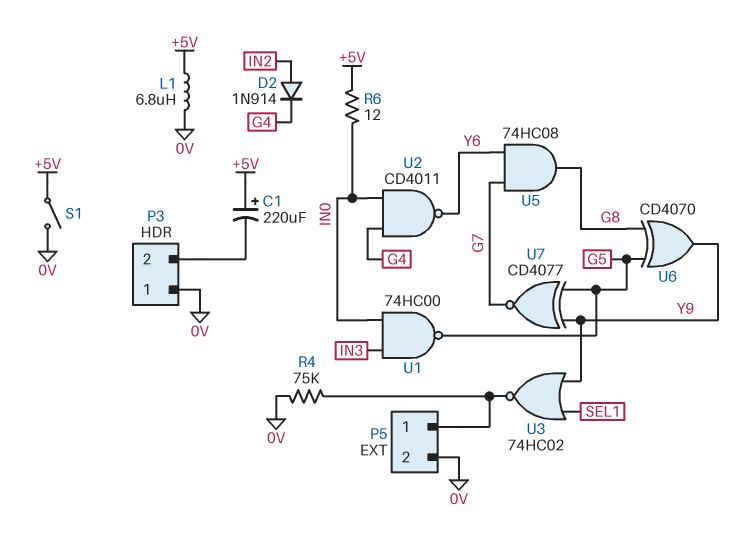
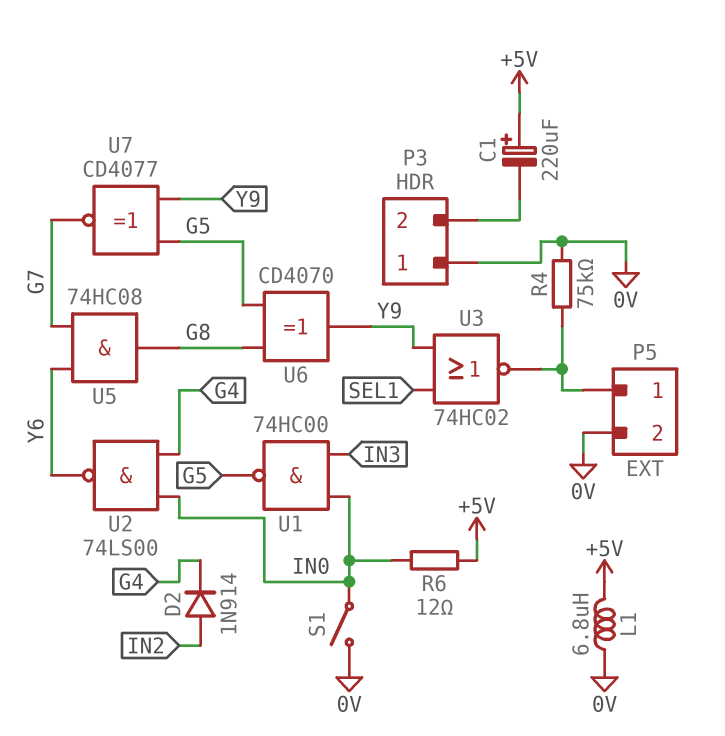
S1: switch (+5V, 0V) -> switch (0V, IN0)
U2: NAND CD4011 (in G4, in IN0, out Y6) -> NAND 74LS00 (in G4, in IN0, out Y6)

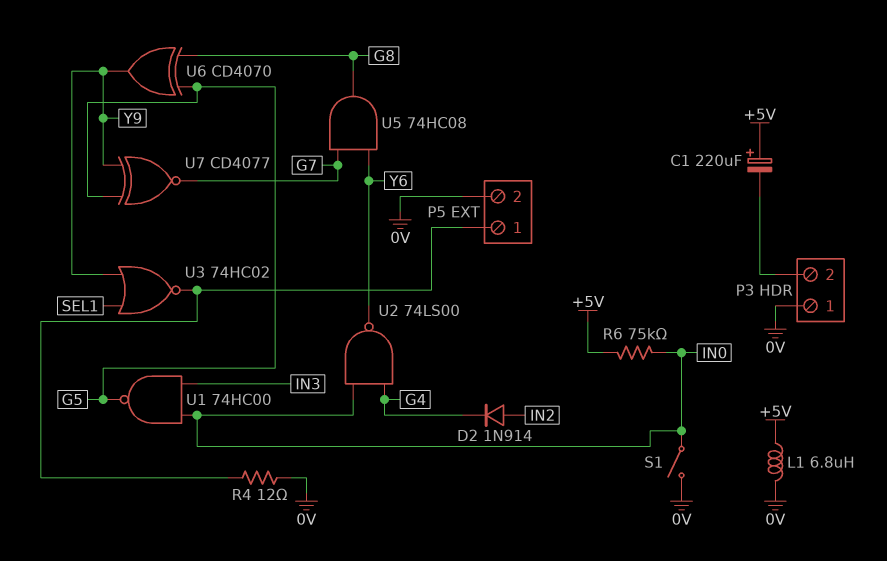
R4: 75k (0V, P5/1) -> 12 (0V, P5/1)
R6: 12 (+5V, IN0) -> 75k (+5V, IN0)

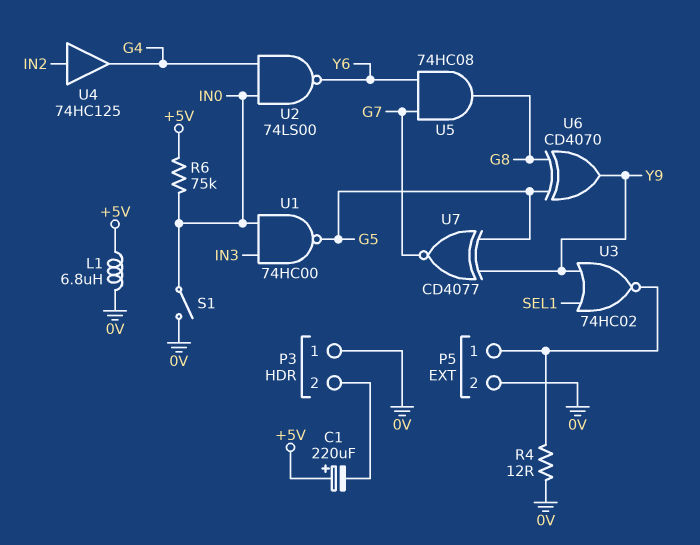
D2: diode 1N914 (A IN2, K G4) -> none
U4: none -> buffer 74HC125 (in IN2, out G4)

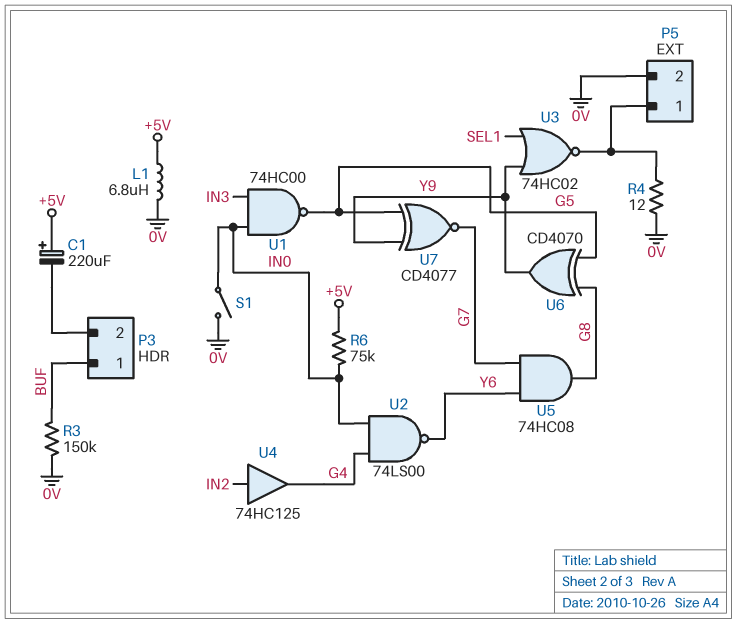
P3 pin 1: 0V -> BUF
R3: none -> 150k (0V, BUF)

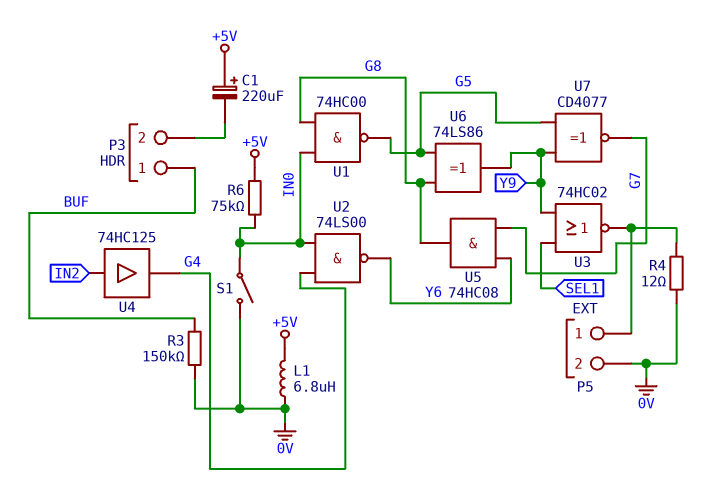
U1: NAND 74HC00 (in IN0, in IN3, out G5) -> NAND 74HC00 (in G8, in IN0, out G5)
U6: XOR CD4070 (in G5, in G8, out Y9) -> XOR 74LS86 (in G5, in G8, out Y9)

